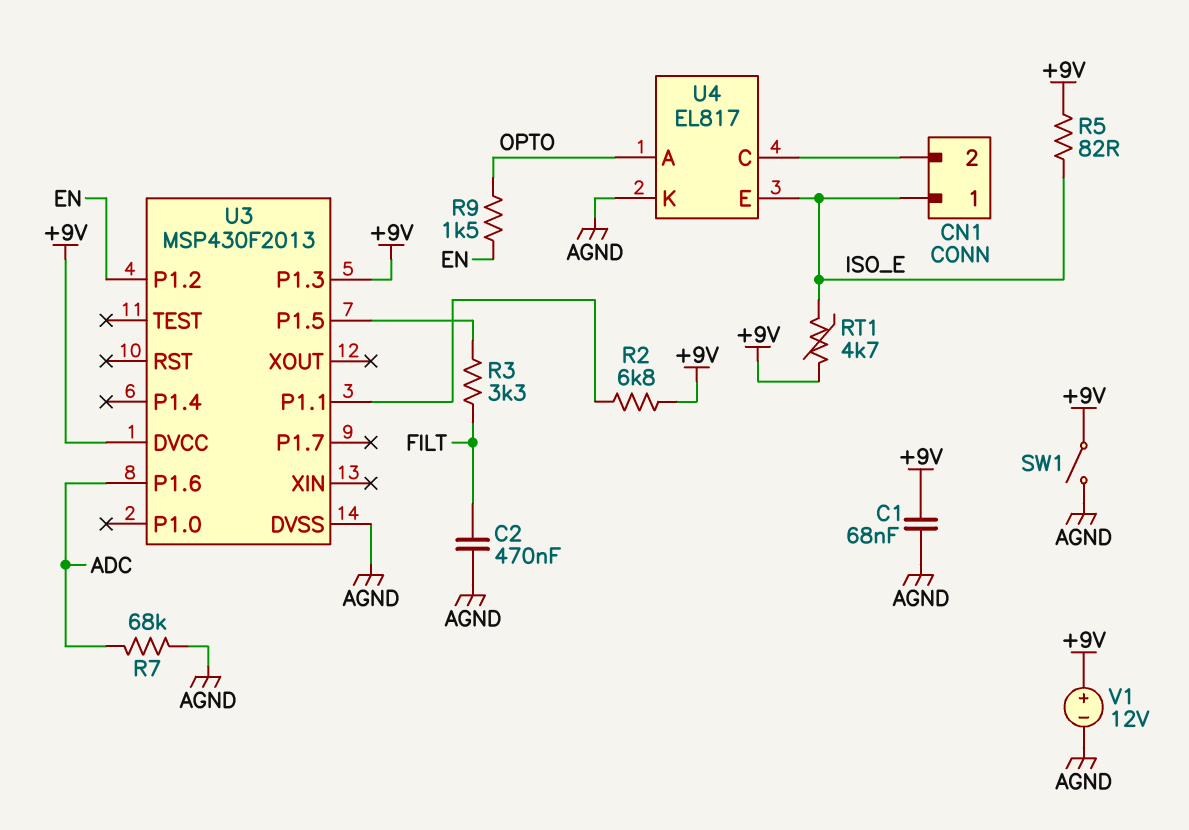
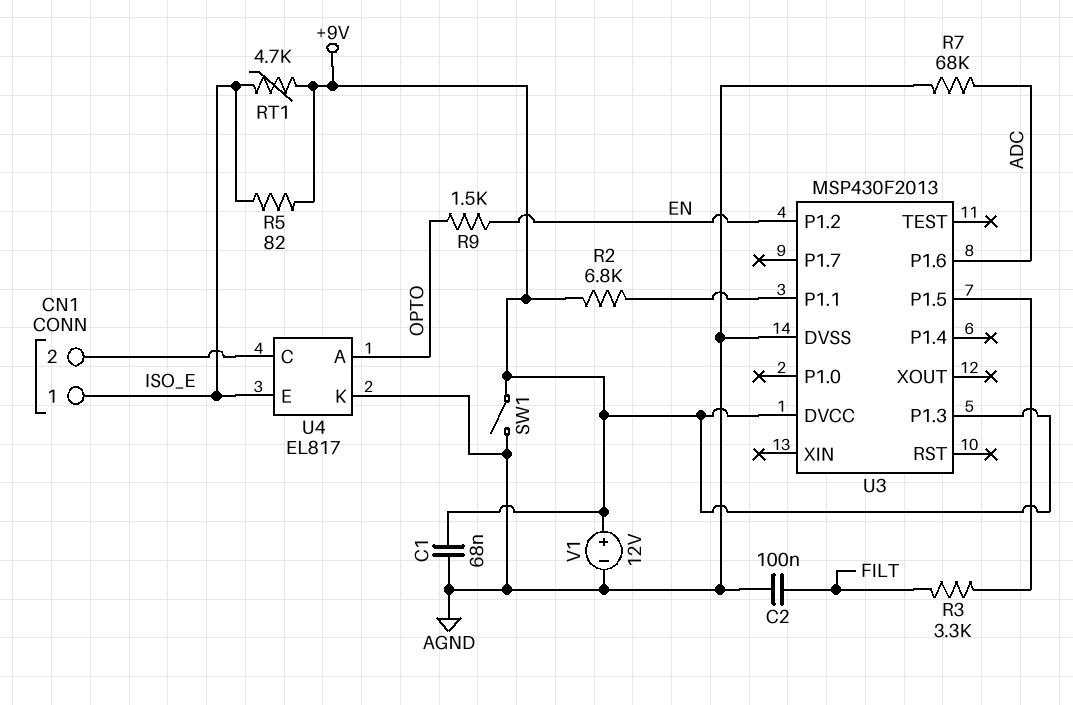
C2: 470nF (AGND, FILT) -> 100nF (AGND, FILT)

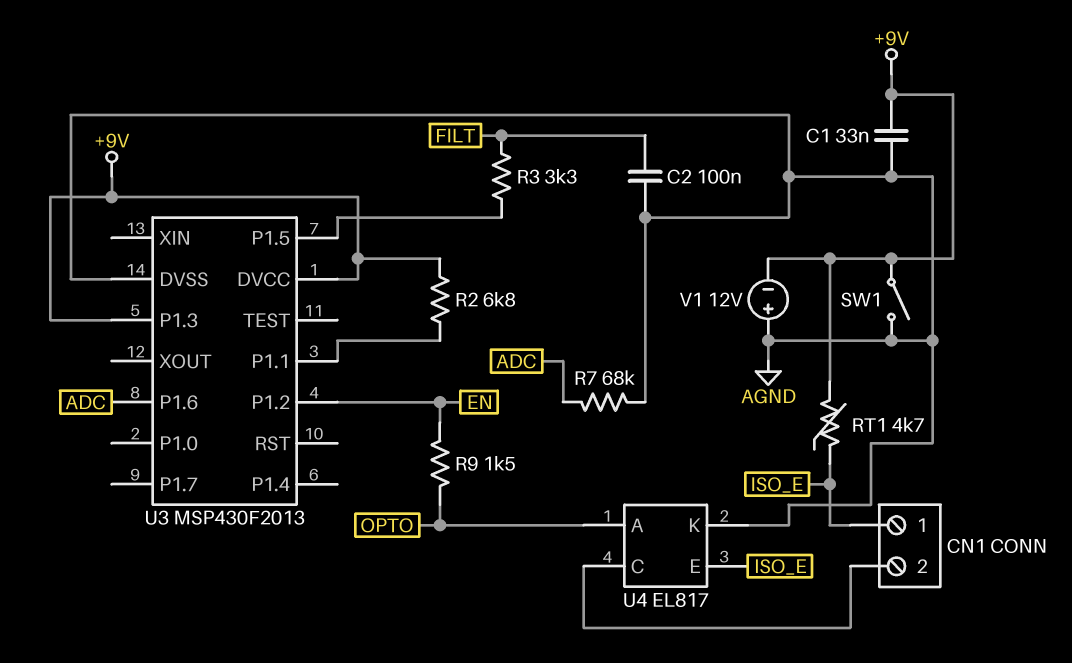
C1: 68nF (+9V, AGND) -> 33nF (+9V, AGND)
R5: 82 (+9V, ISO_E) -> none
V1: 12V (plus +9V, minus AGND) -> 12V (plus AGND, minus +9V)

